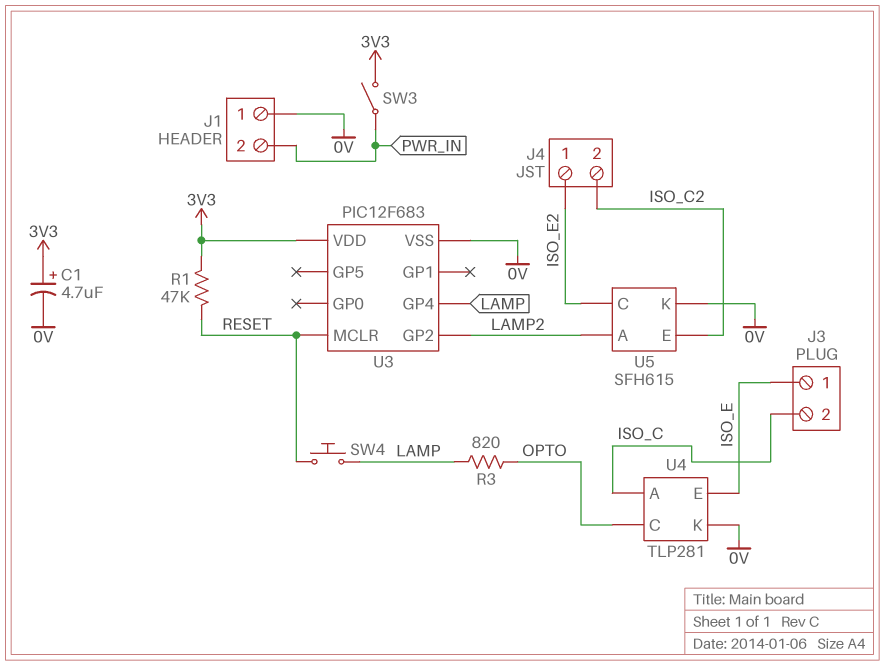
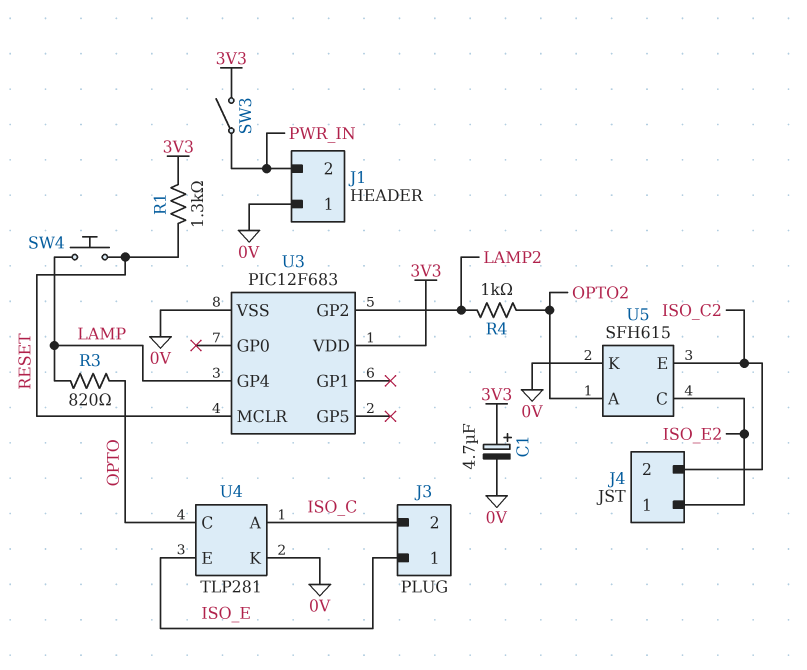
R1: 47k (3V3, RESET) -> 1.3k (3V3, RESET)
R4: none -> 1k (LAMP2, OPTO2)
U5 pin A: LAMP2 -> OPTO2

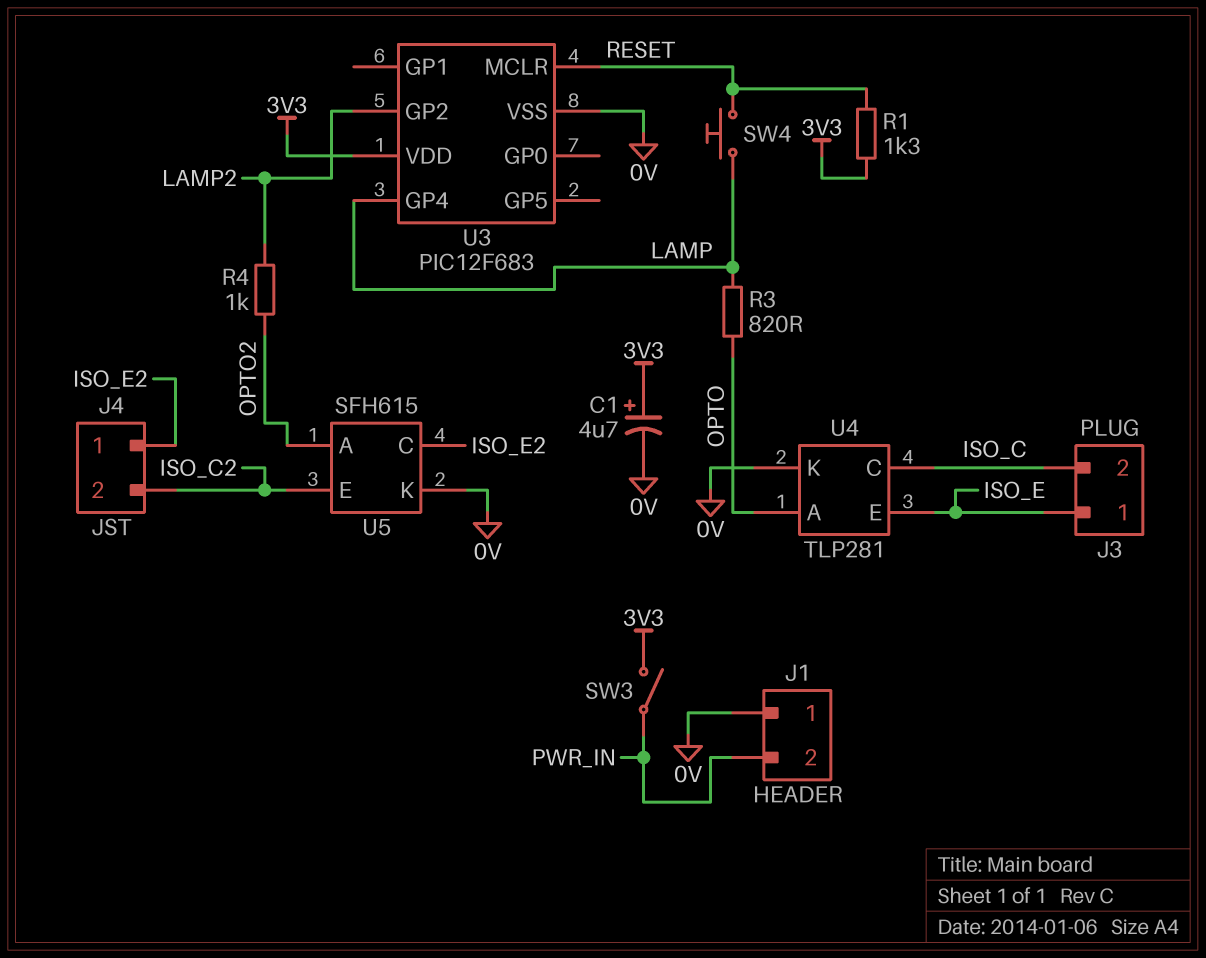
U4 pin A: ISO_C -> OPTO
U4 pin C: OPTO -> ISO_C

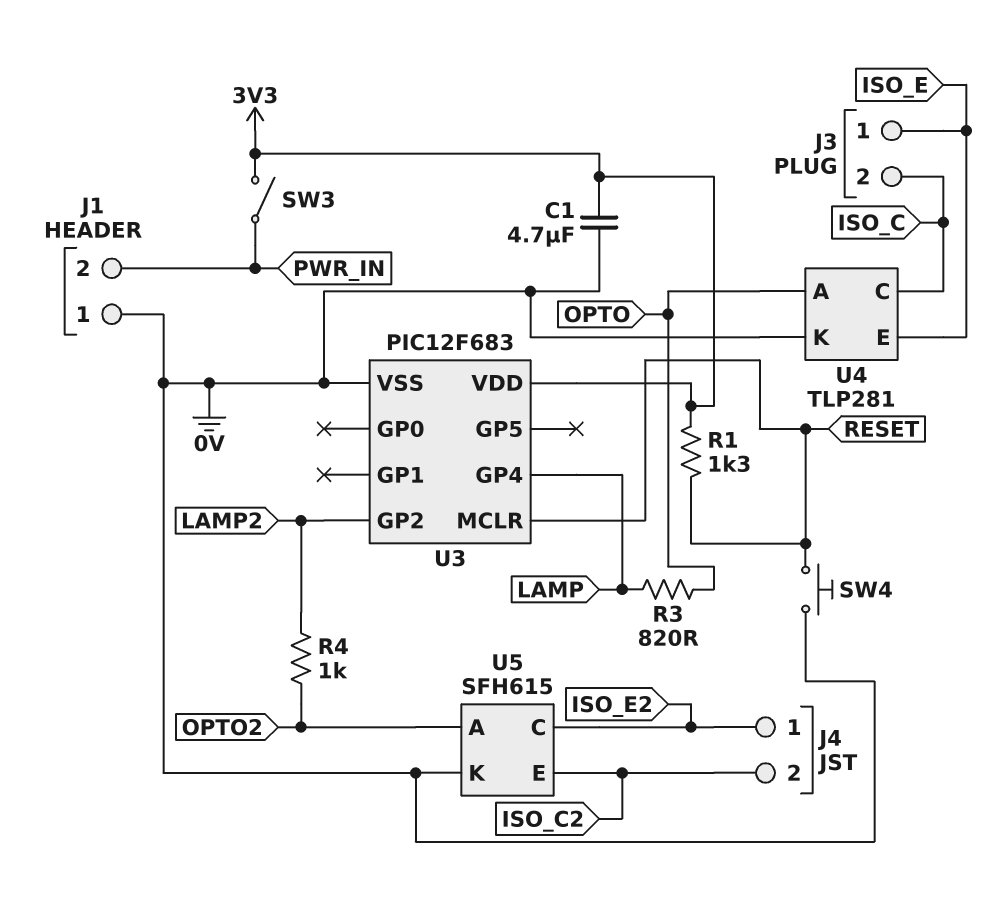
C1: 4.7uF (plus 3V3, minus 0V) -> 4.7uF (0V, 3V3)
SW4: button (LAMP, RESET) -> button (0V, RESET)

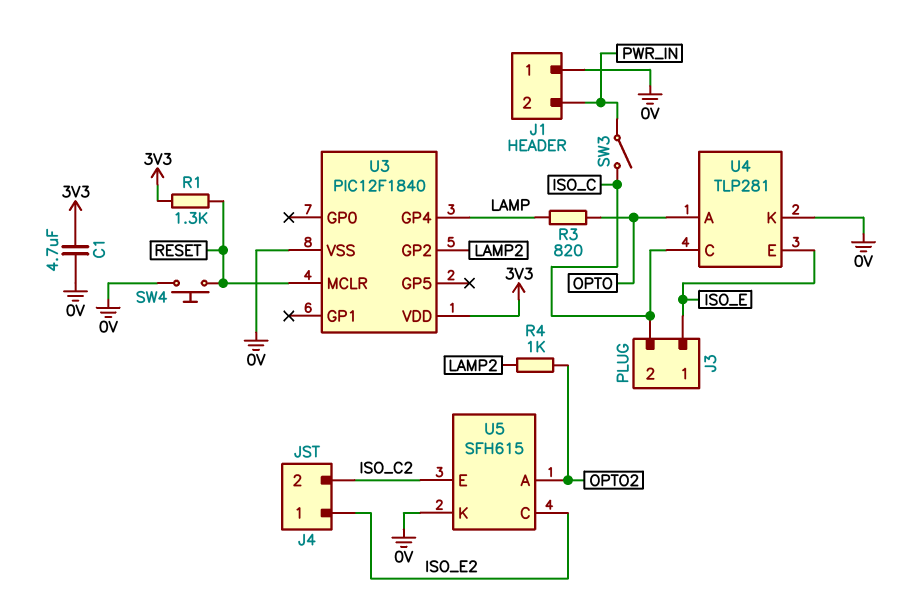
SW3: switch (3V3, PWR_IN) -> switch (ISO_C, PWR_IN)
U3: PIC12F683 -> PIC12F1840

